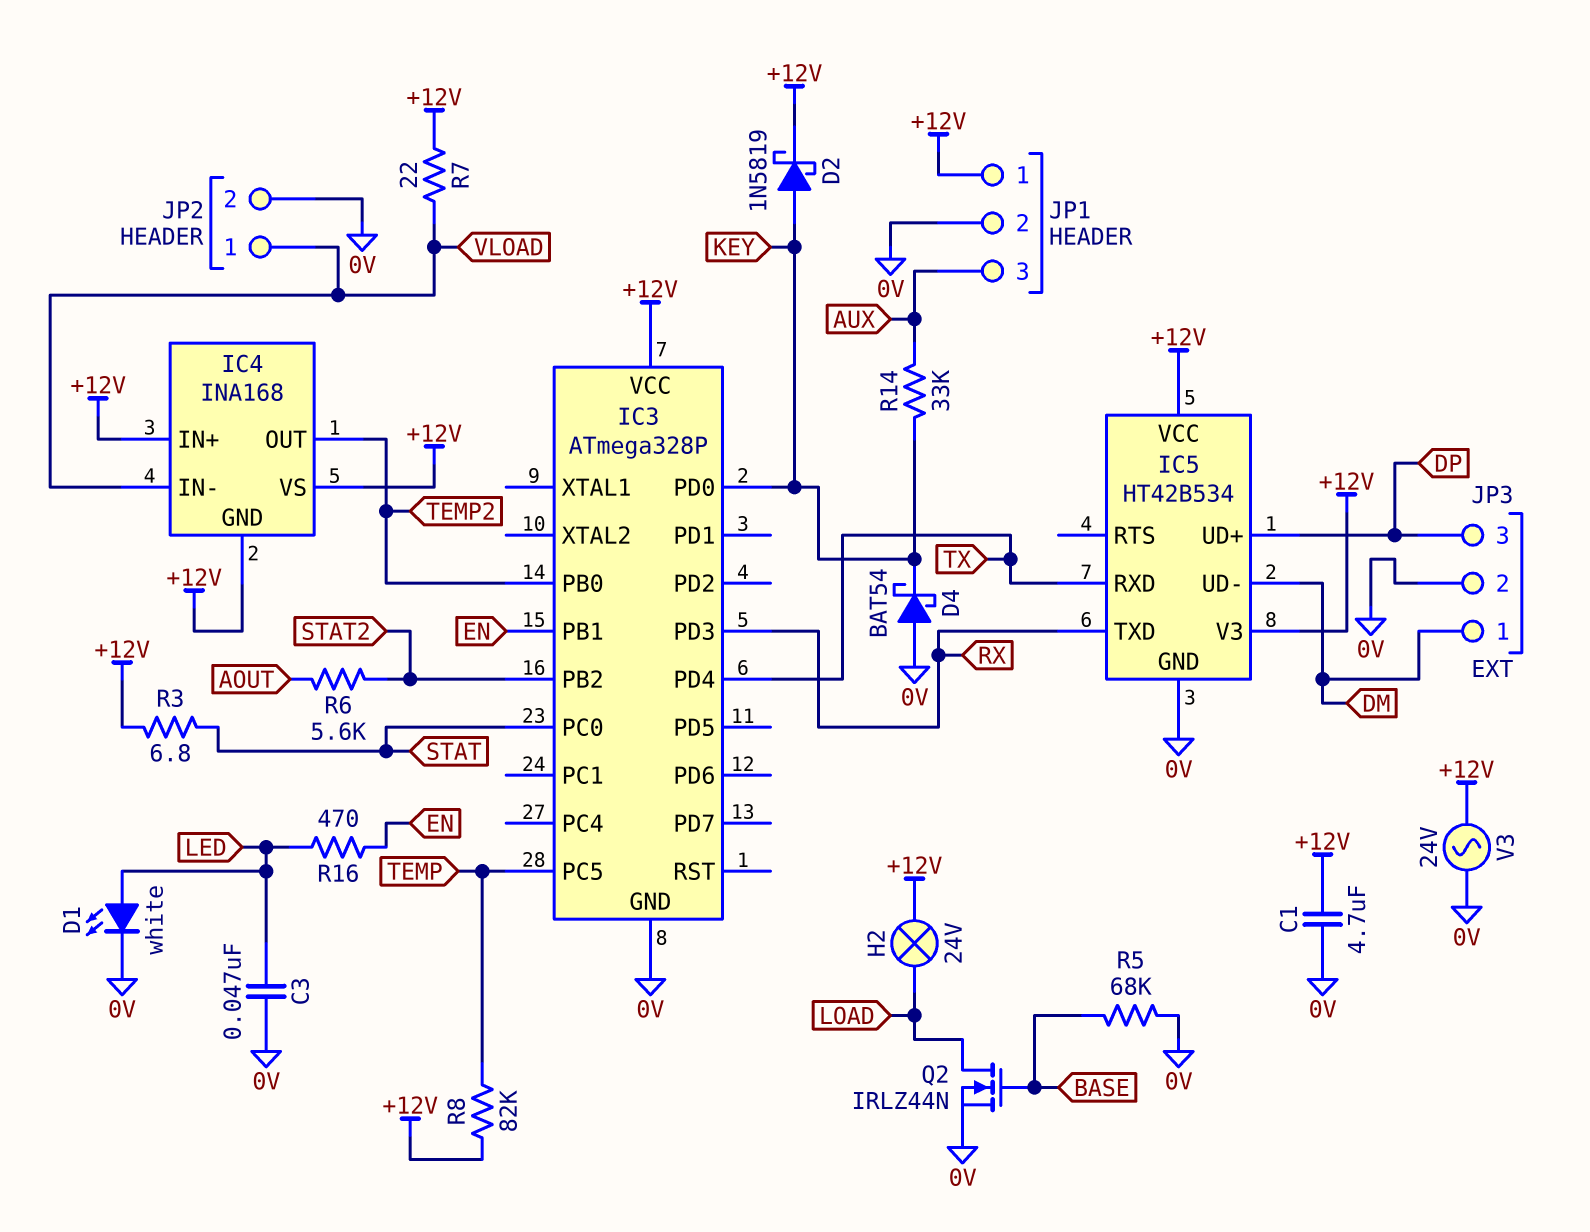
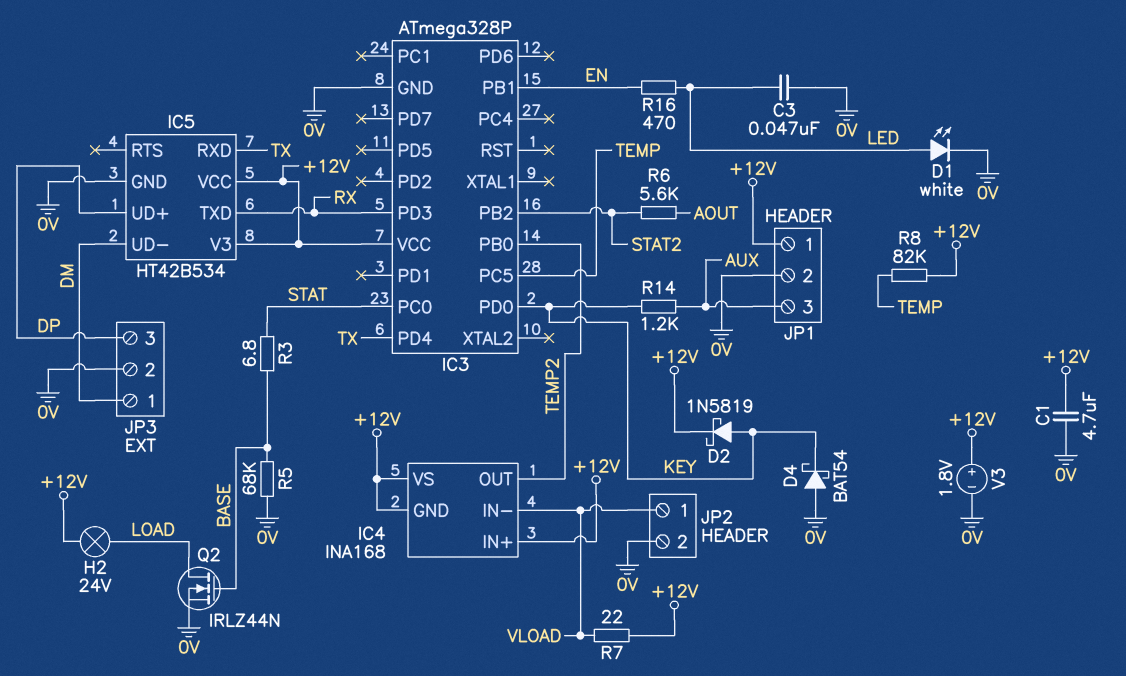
R3: 6.8 (+12V, STAT) -> 6.8 (BASE, STAT)
R14: 33k (AUX, KEY) -> 1.2k (AUX, KEY)
V3: AC 24V (+12V, 0V) -> 1.8V (plus +12V, minus 0V)

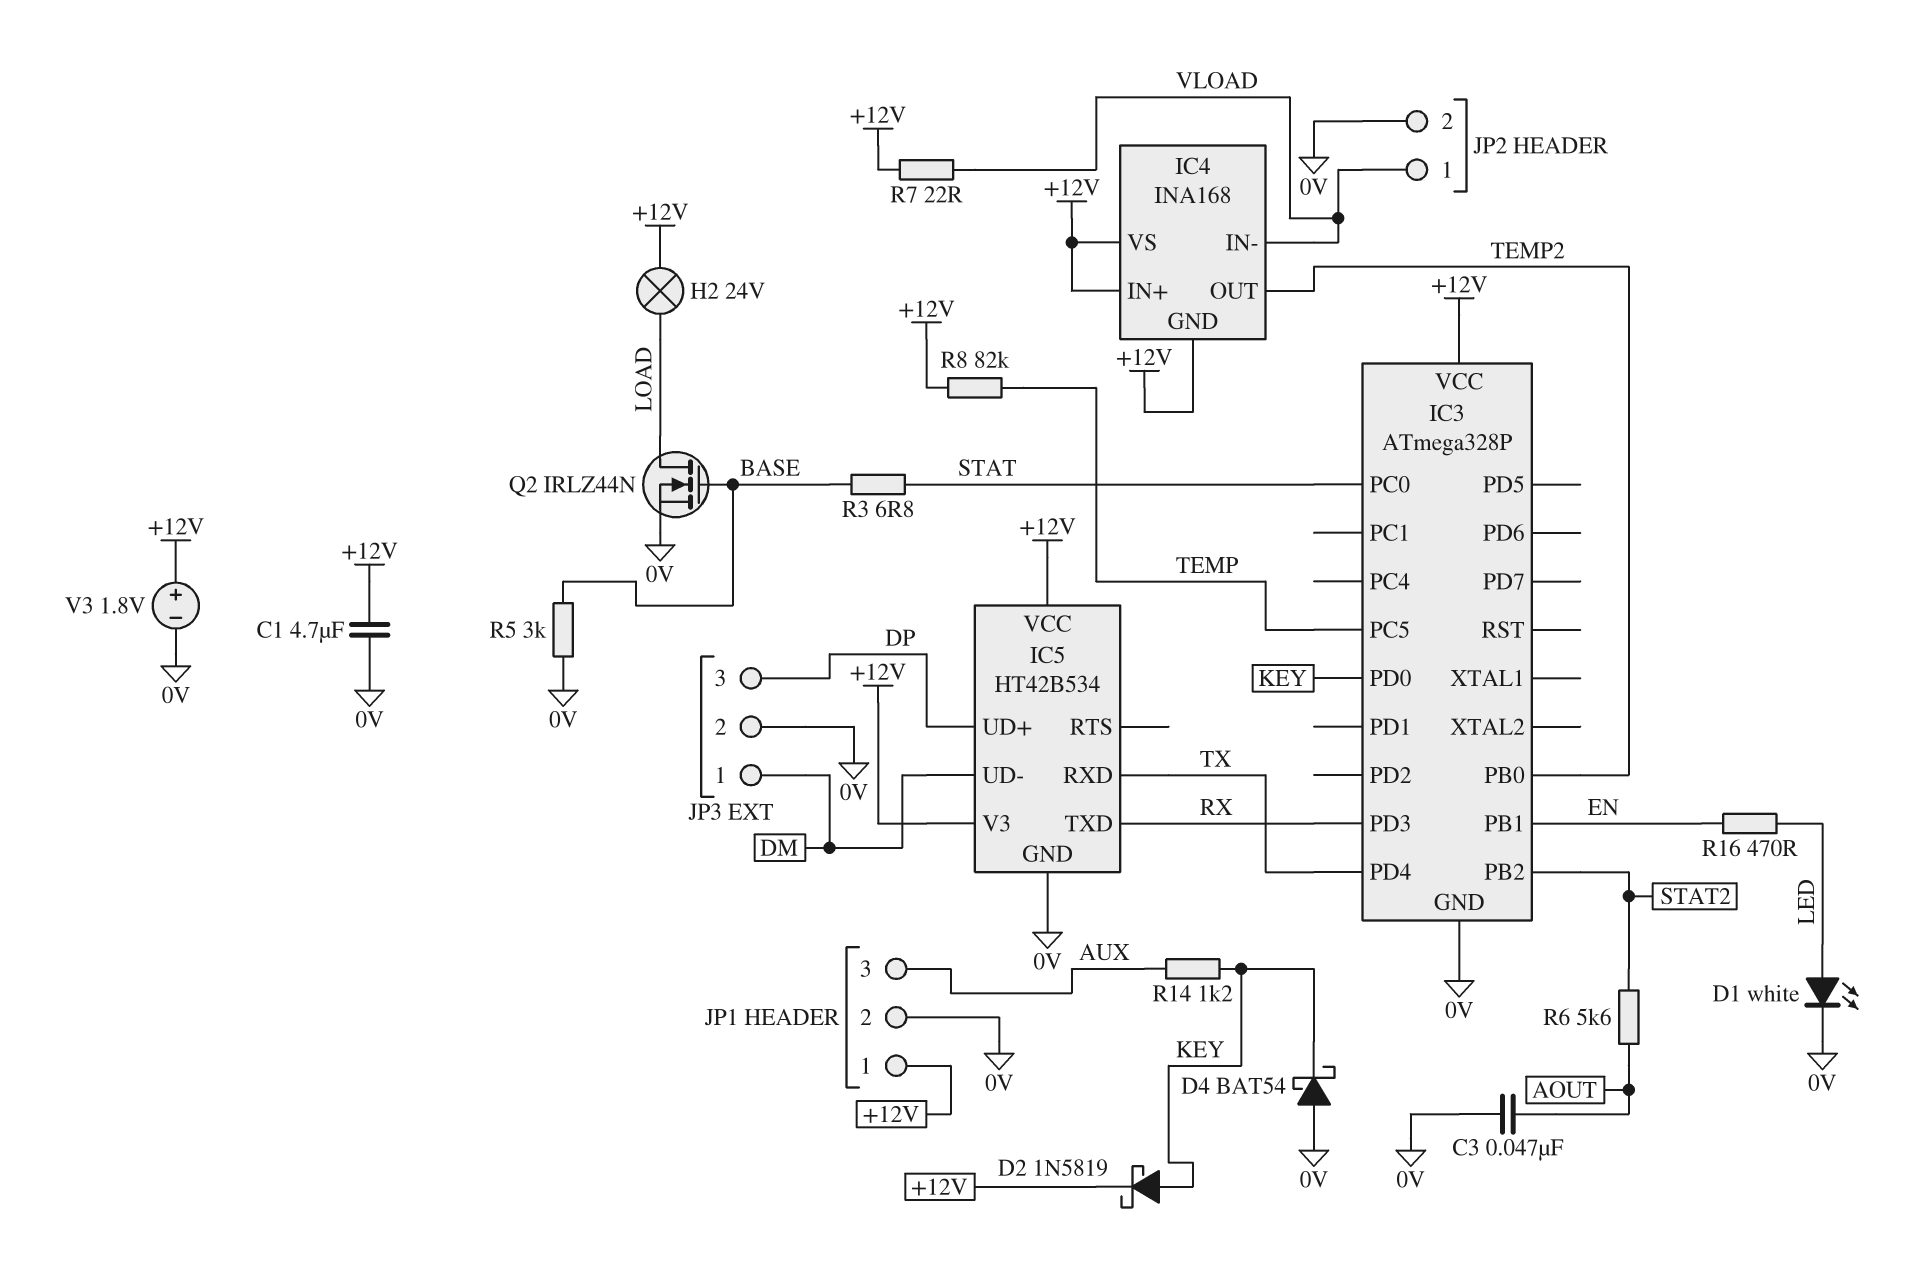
C3: 47nF (0V, LED) -> 47nF (0V, AOUT)
R5: 68k (0V, BASE) -> 3k (0V, BASE)

